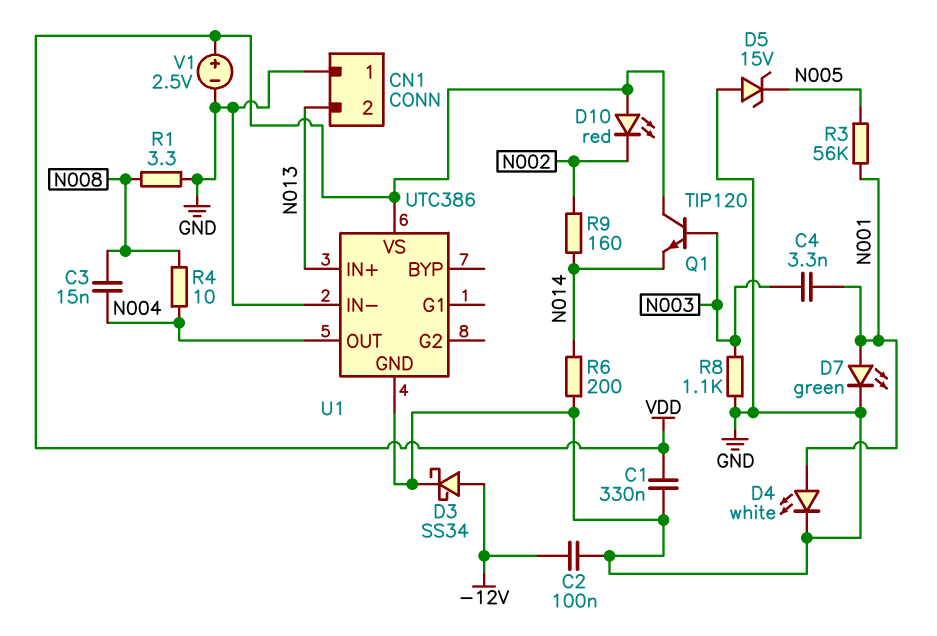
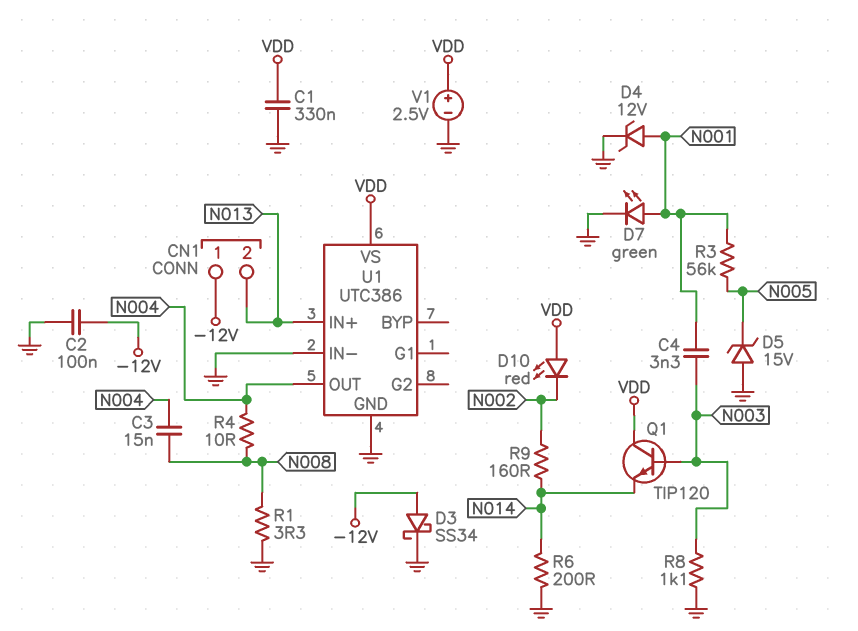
CN1 pin 1: GND -> -12V
D4: LED white (A N001, K GND) -> zener 12V (A N001, K GND)

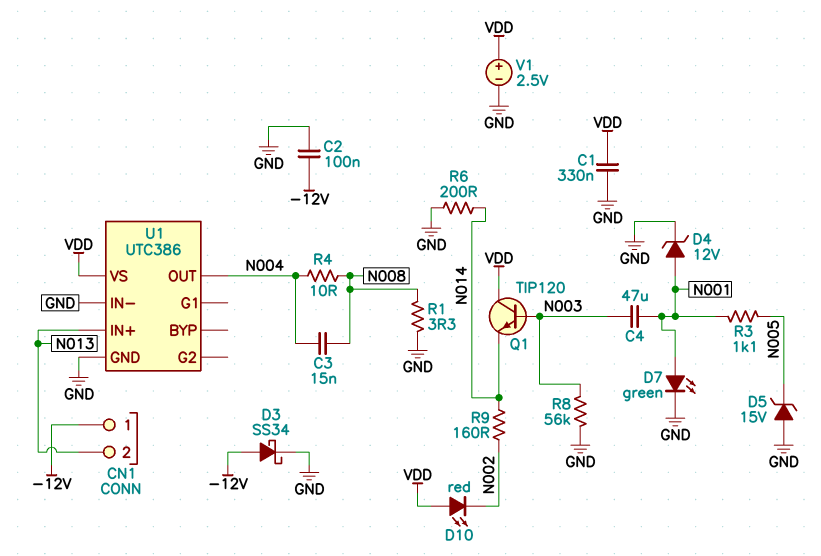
C4: 3.3nF (N001, N003) -> 47uF (N001, N003)
R3: 56k (N001, N005) -> 1.1k (N001, N005)
R8: 1.1k (GND, N003) -> 56k (GND, N003)

